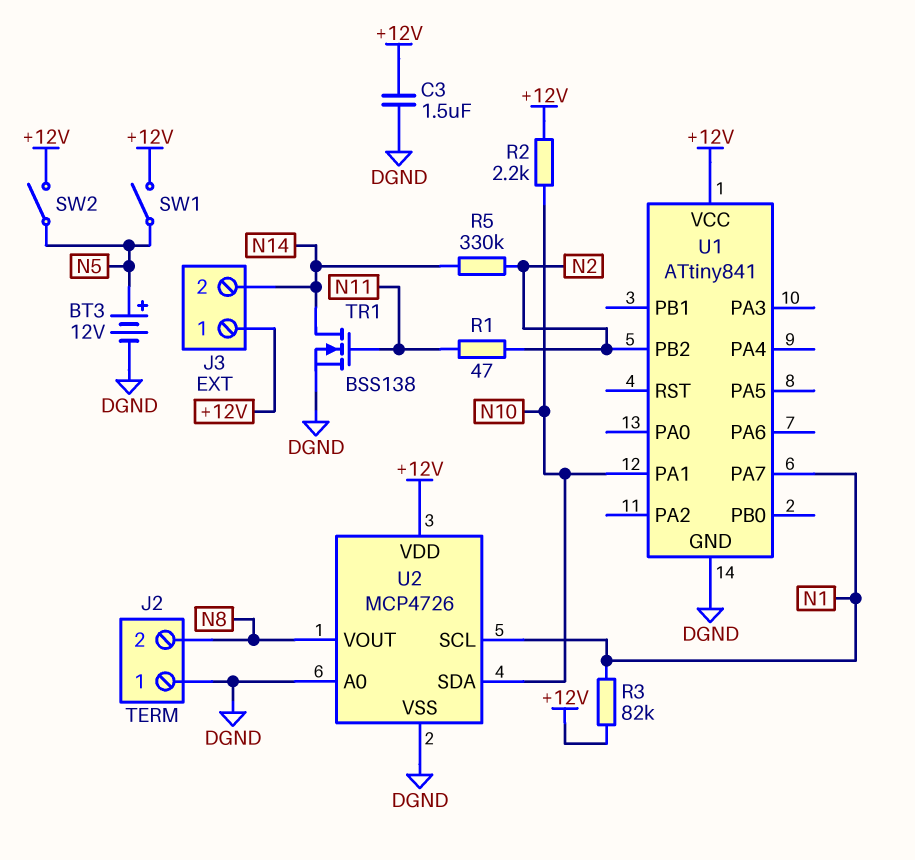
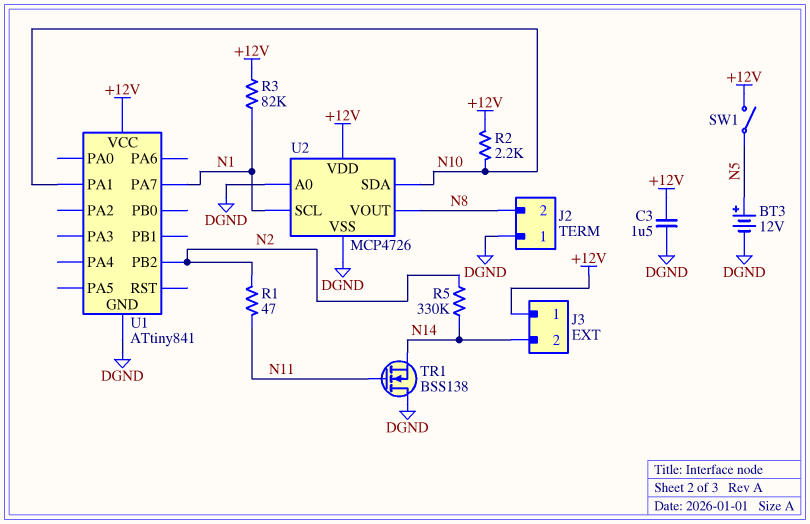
SW2: switch (+12V, N5) -> none
TR1: NMOS BSS138 (G N11, D N14, S DGND) -> NMOS BSS138 (G N11, D DGND, S N14)

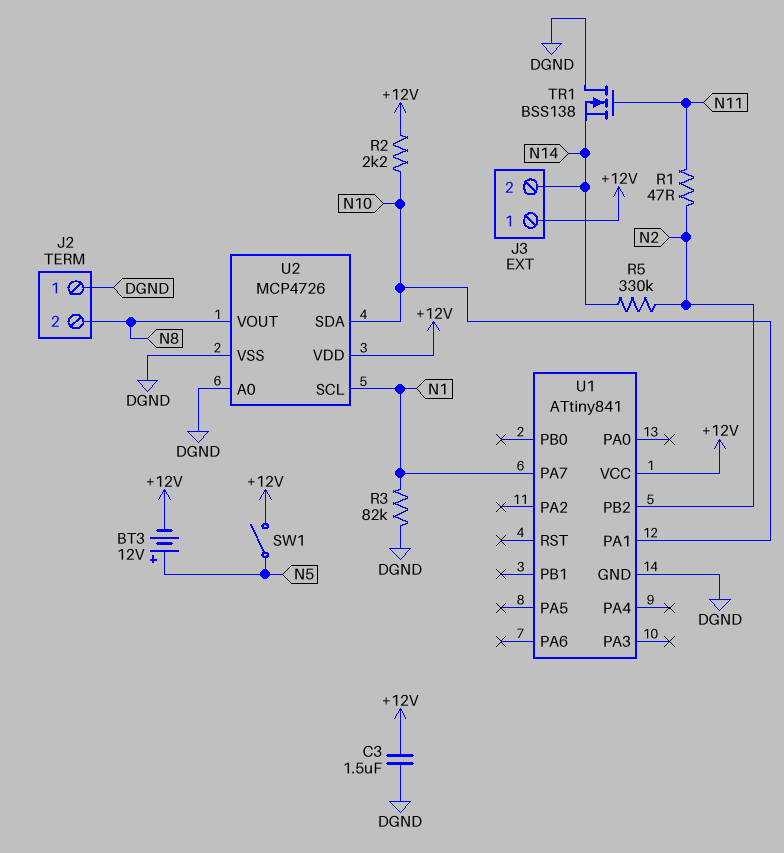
BT3: 12V (plus N5, minus DGND) -> 12V (plus N5, minus +12V)
R3: 82k (+12V, N1) -> 82k (DGND, N1)

